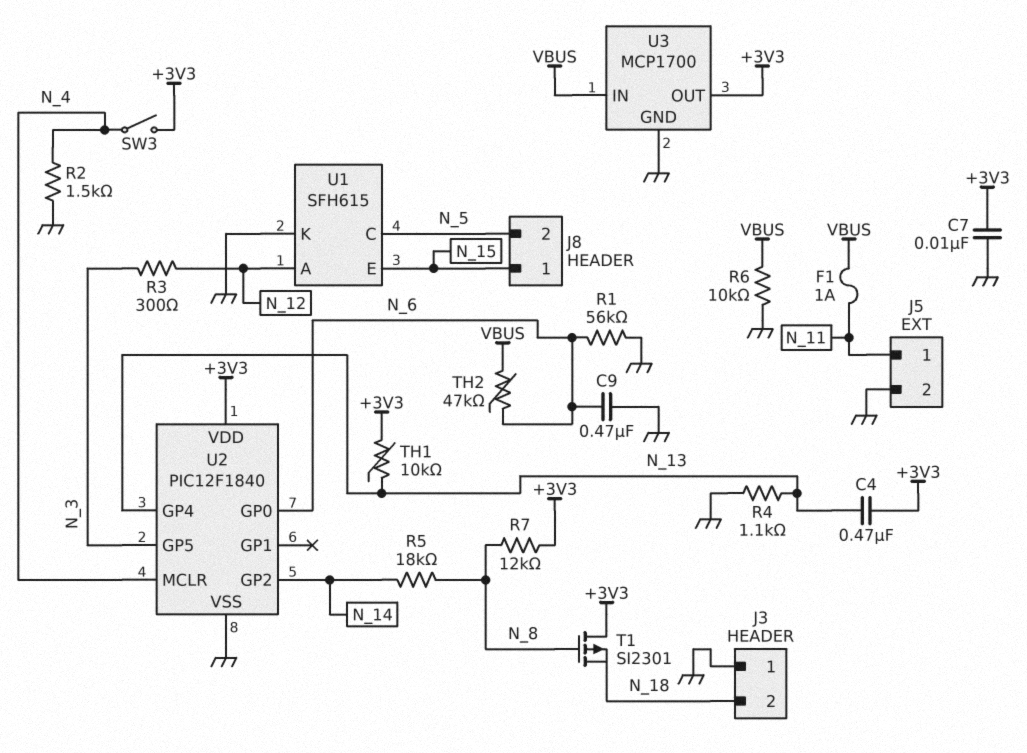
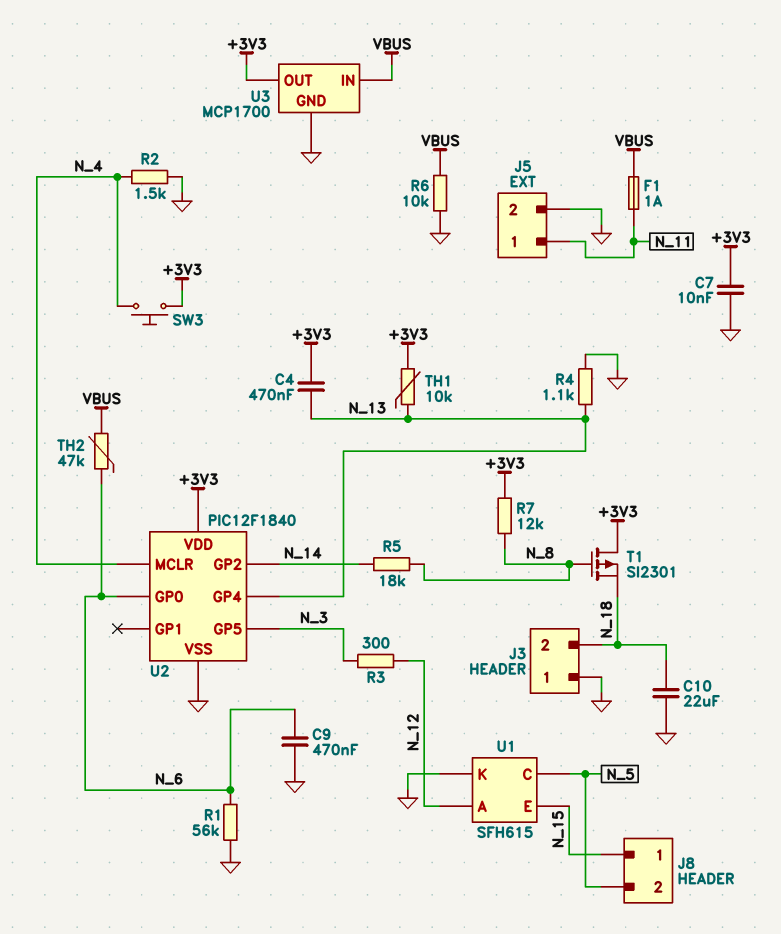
C10: none -> 22uF (GND, N_18)
SW3: switch (+3V3, N_4) -> button (+3V3, N_4)

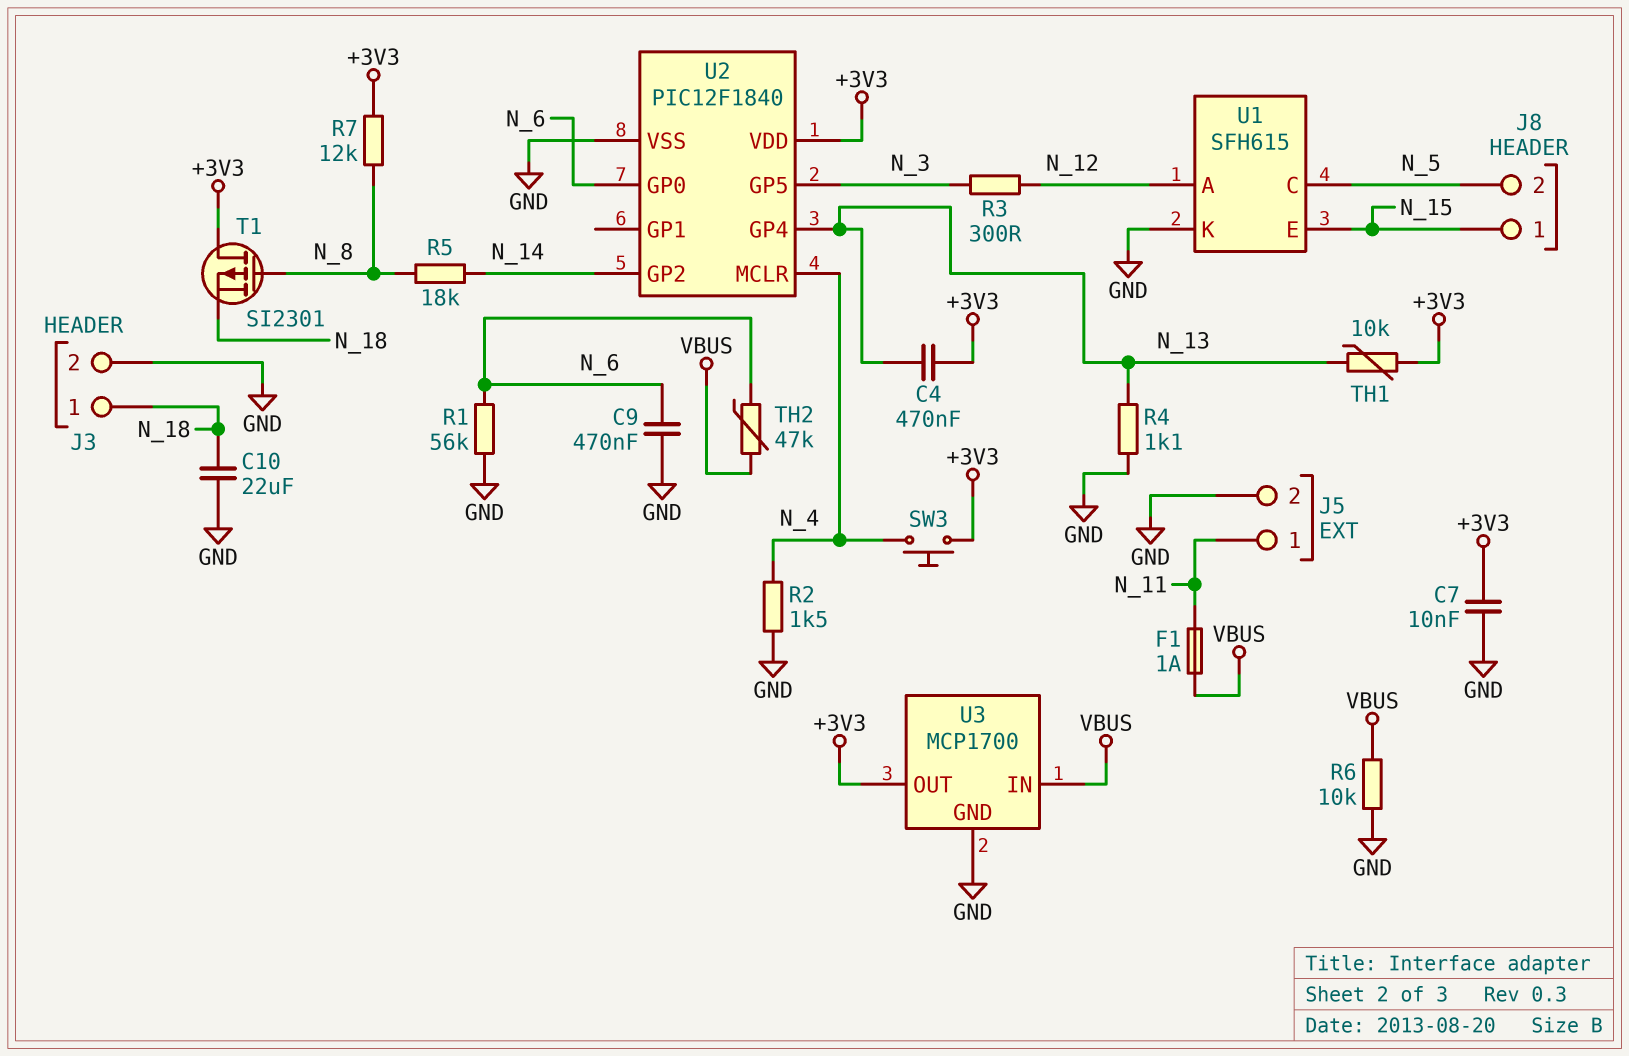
J3 pin 1: GND -> N_18
J3 pin 2: N_18 -> GND

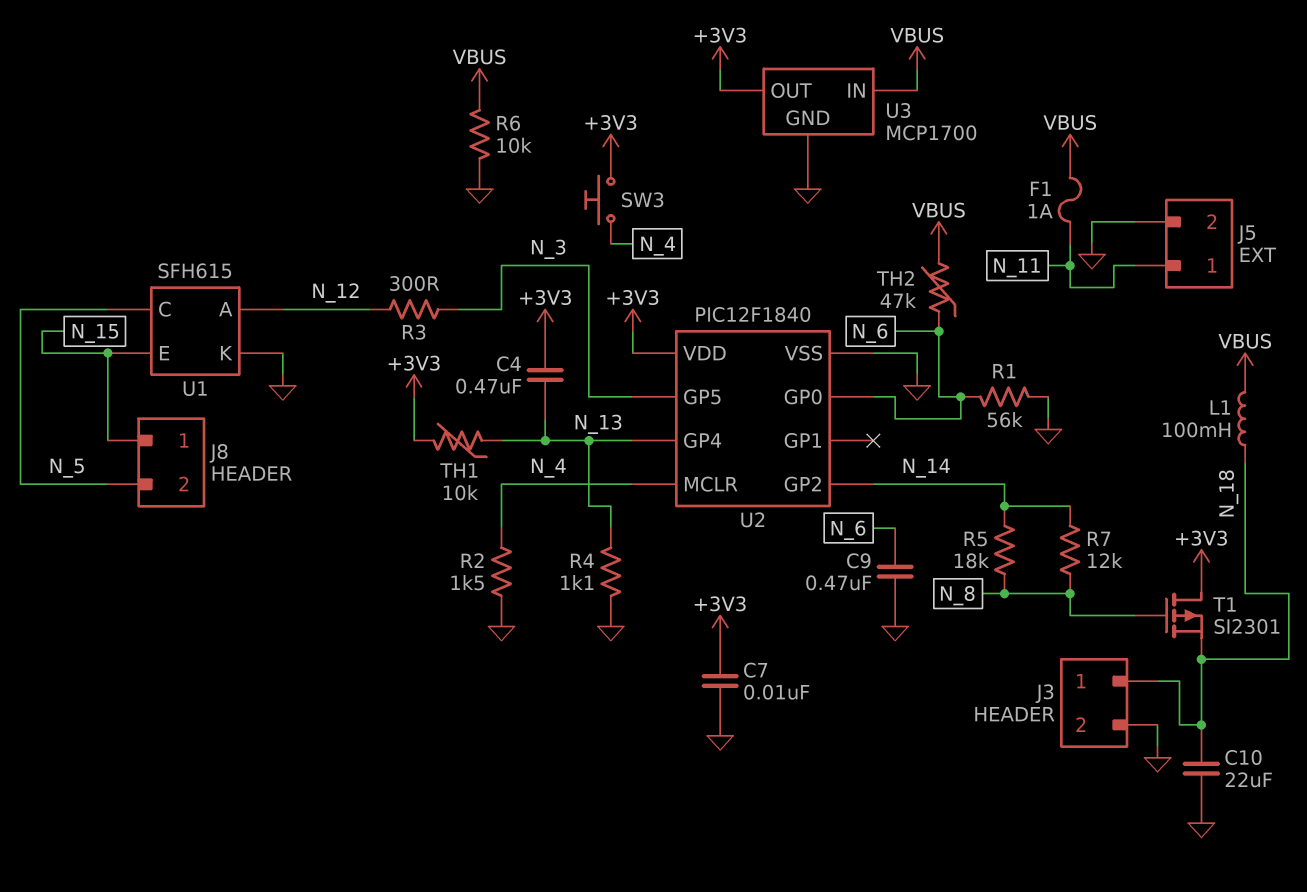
L1: none -> 100mH (N_18, VBUS)
R7: 12k (+3V3, N_8) -> 12k (N_8, N_14)

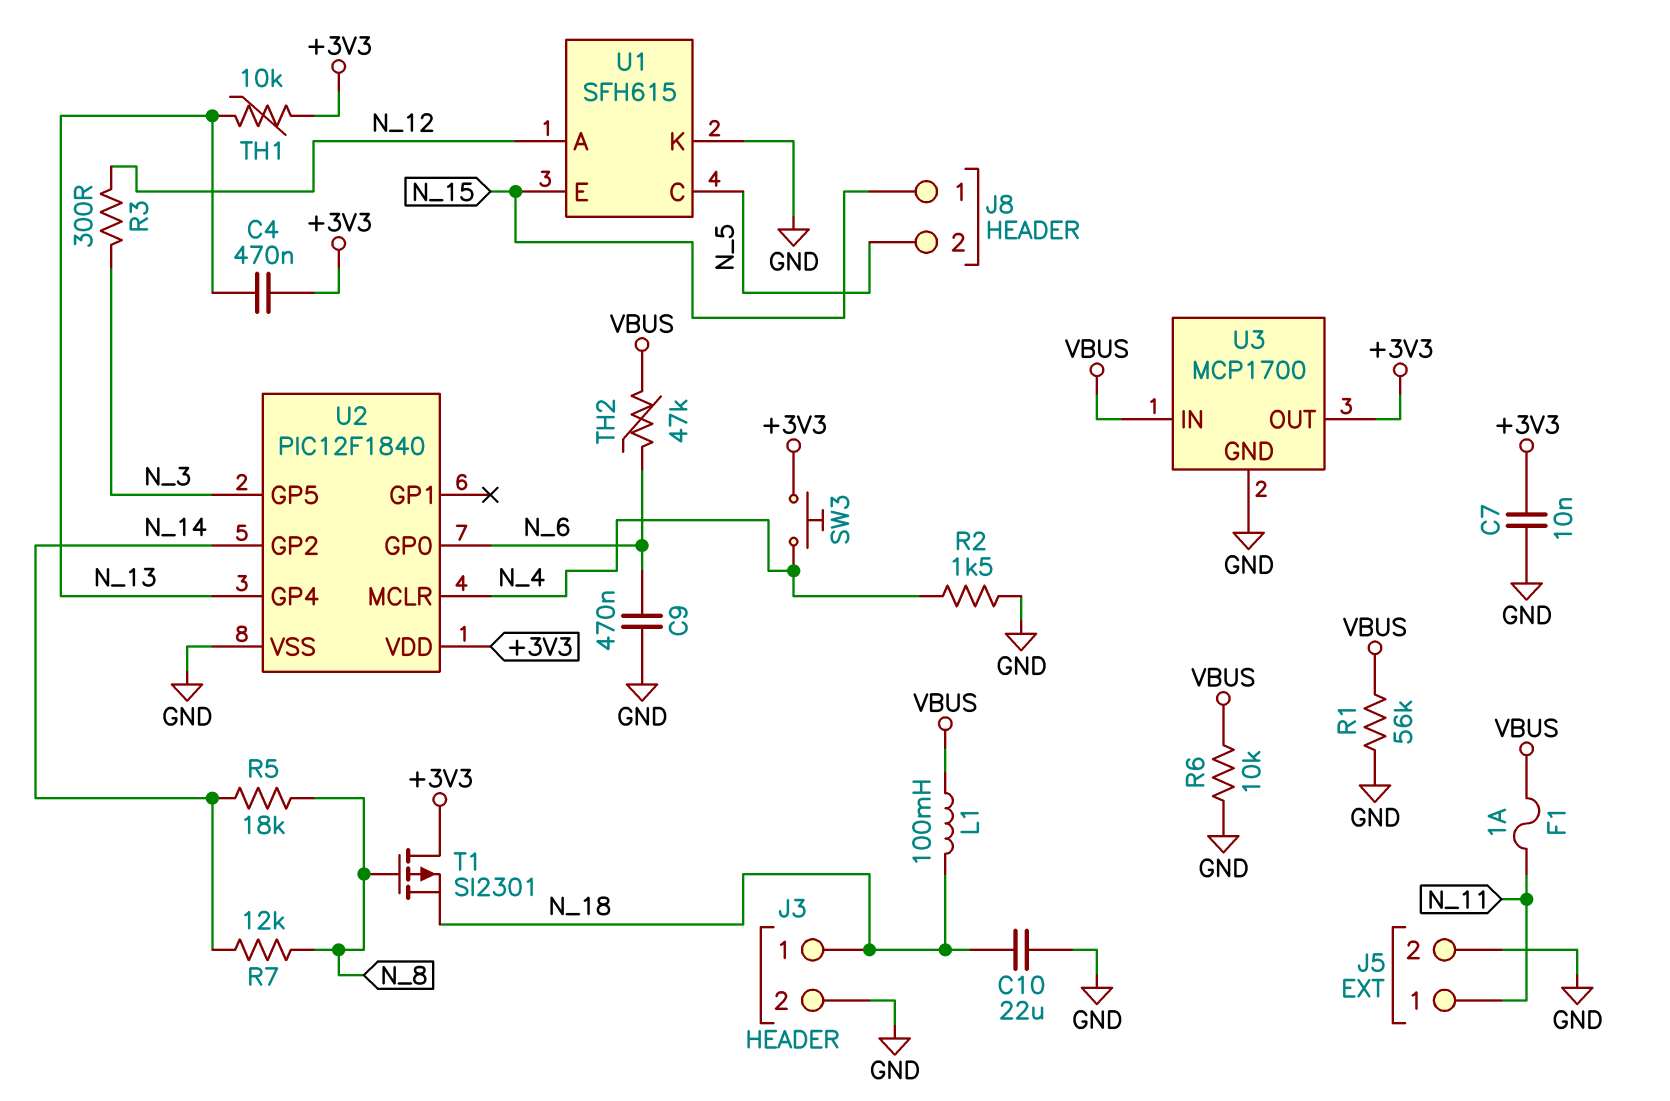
R1: 56k (GND, N_6) -> 56k (GND, VBUS)
R4: 1.1k (GND, N_13) -> none

